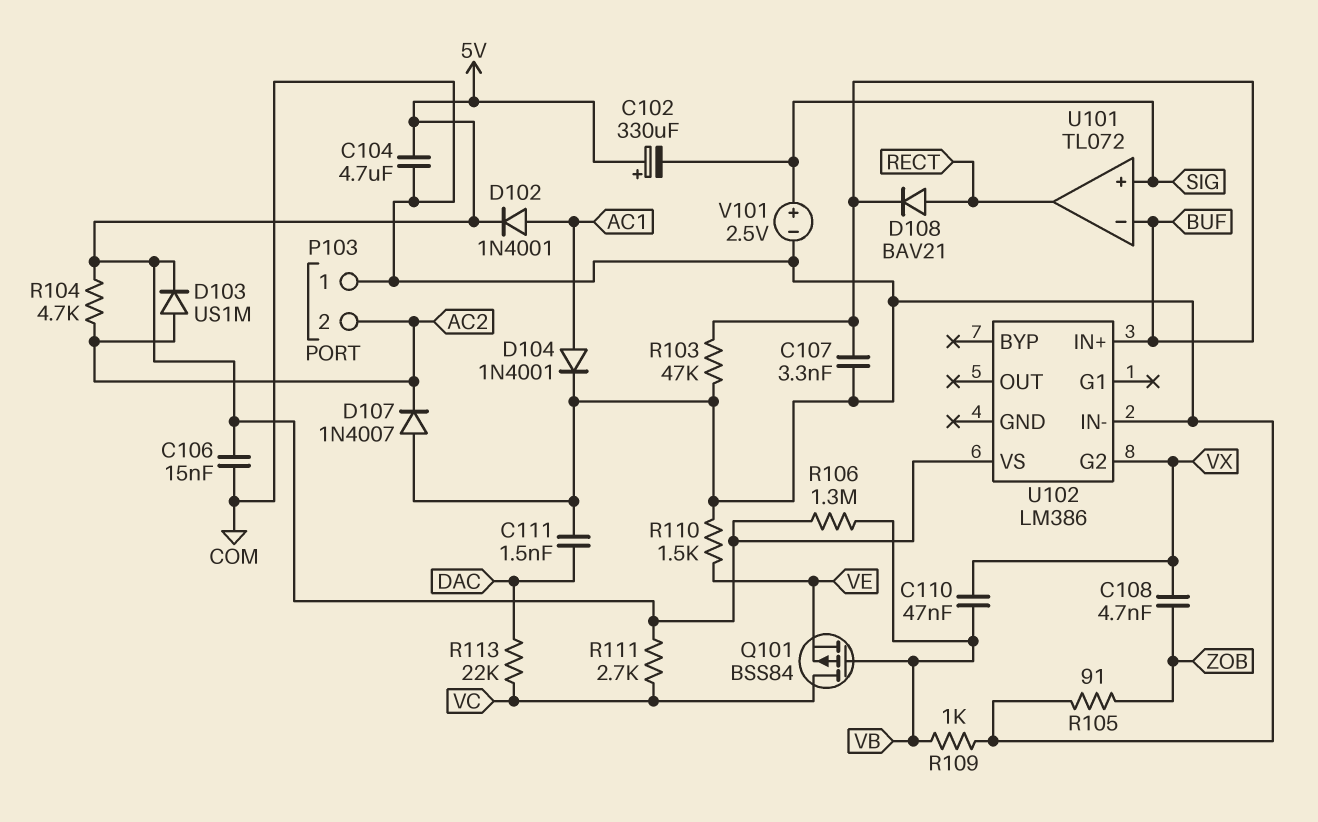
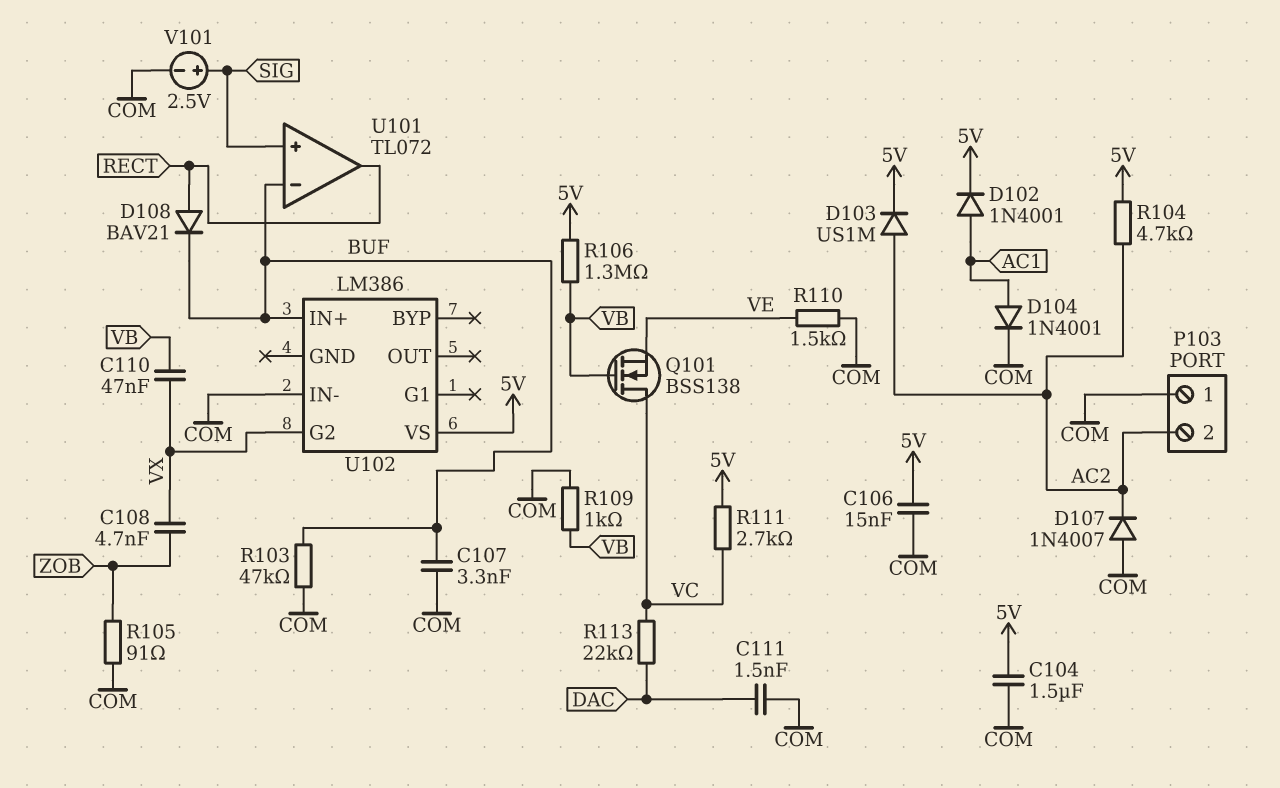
C102: 330uF (plus 5V, minus SIG) -> none
C104: 4.7uF (5V, COM) -> 1.5uF (5V, COM)
Q101: PMOS BSS84 (G VB, D VC, S VE) -> NMOS BSS138 (G VB, D VC, S VE)

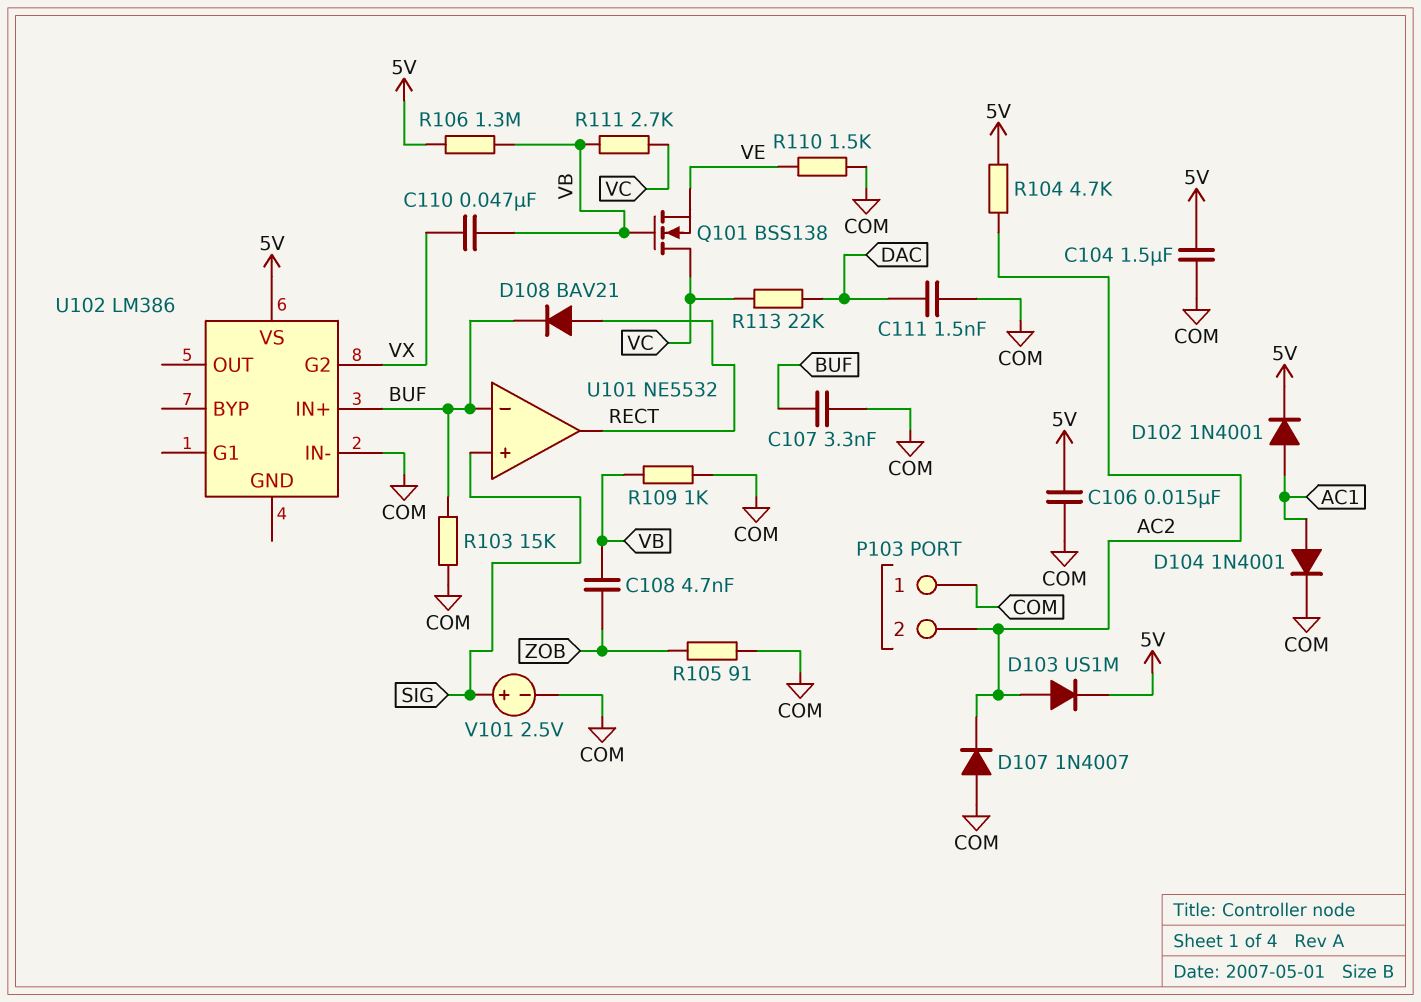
C108: 4.7nF (VX, ZOB) -> 4.7nF (VB, ZOB)
R103: 47k (BUF, COM) -> 15k (BUF, COM)
R111: 2.7k (5V, VC) -> 2.7k (VB, VC)
U101: TL072 -> NE5532

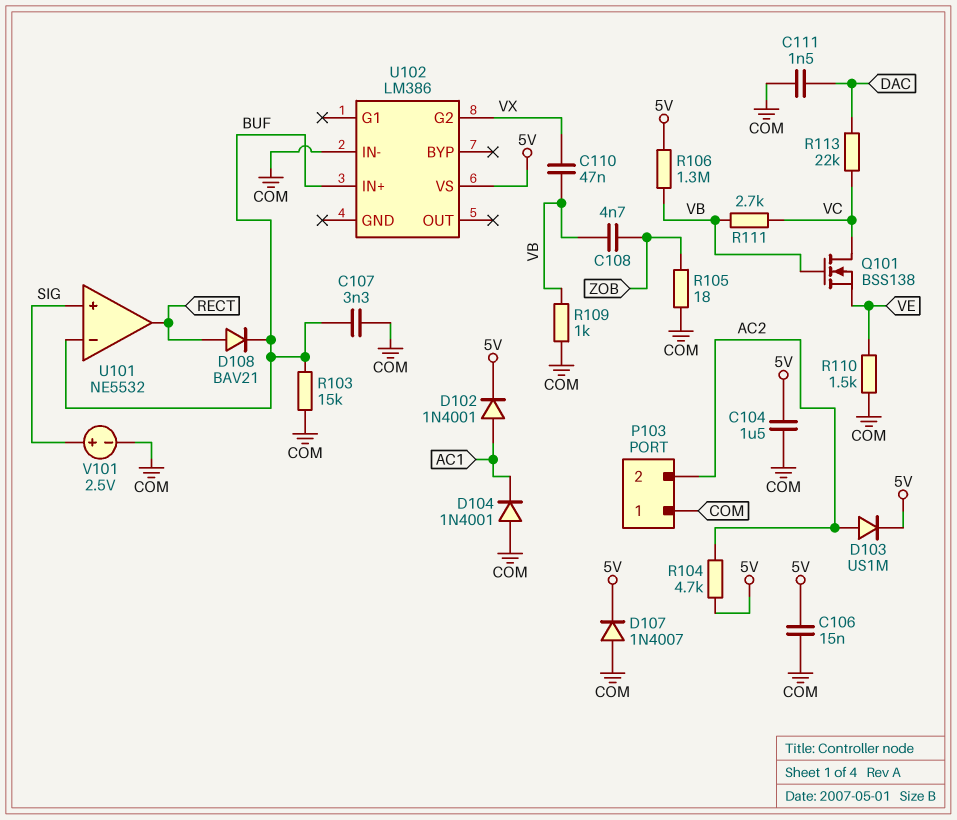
D104: diode 1N4001 (A AC1, K COM) -> diode 1N4001 (A COM, K AC1)
D107: diode 1N4007 (A COM, K AC2) -> diode 1N4007 (A COM, K 5V)
R105: 91 (COM, ZOB) -> 18 (COM, ZOB)

